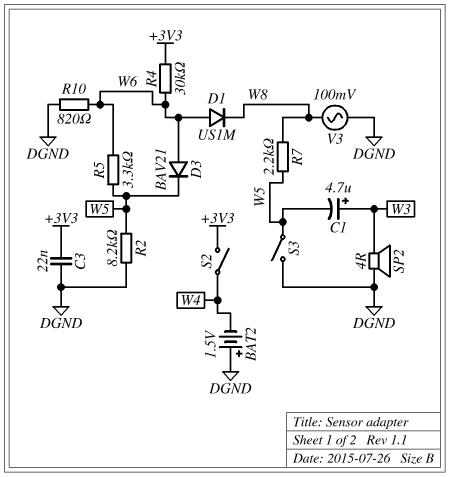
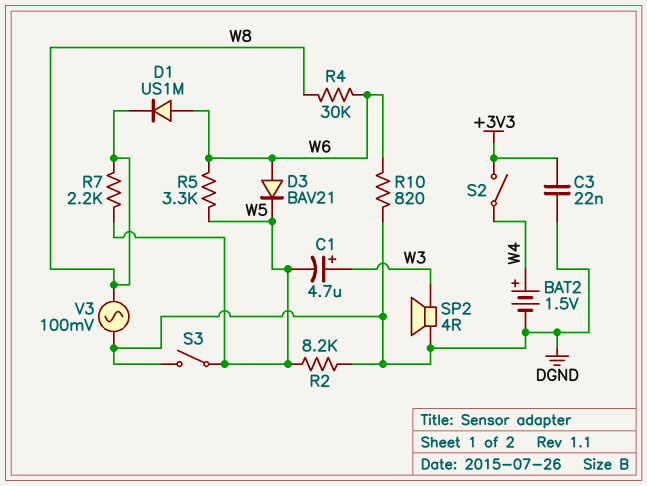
BAT2: 1.5V (plus DGND, minus W4) -> 1.5V (plus W4, minus DGND)
R4: 30k (+3V3, W6) -> 30k (W6, W8)

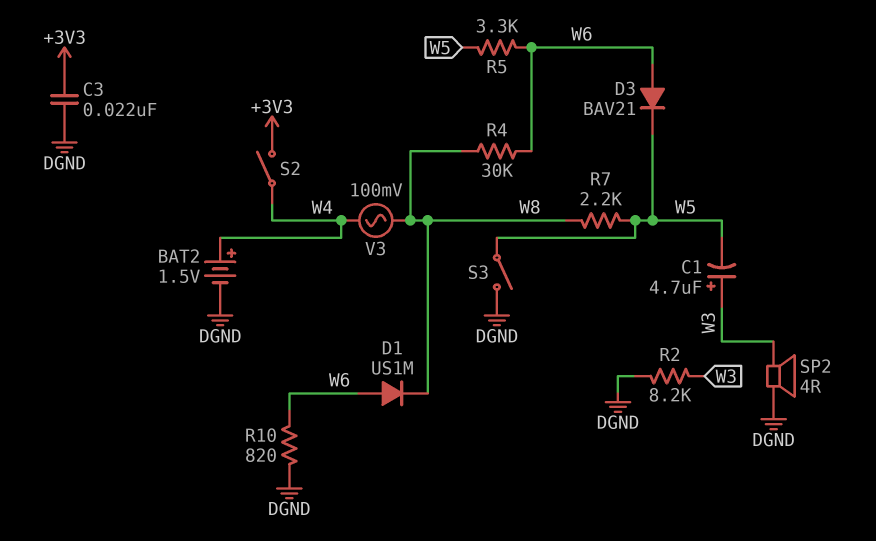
R2: 8.2k (DGND, W5) -> 8.2k (DGND, W3)
V3: AC 100mV (DGND, W8) -> AC 100mV (W4, W8)

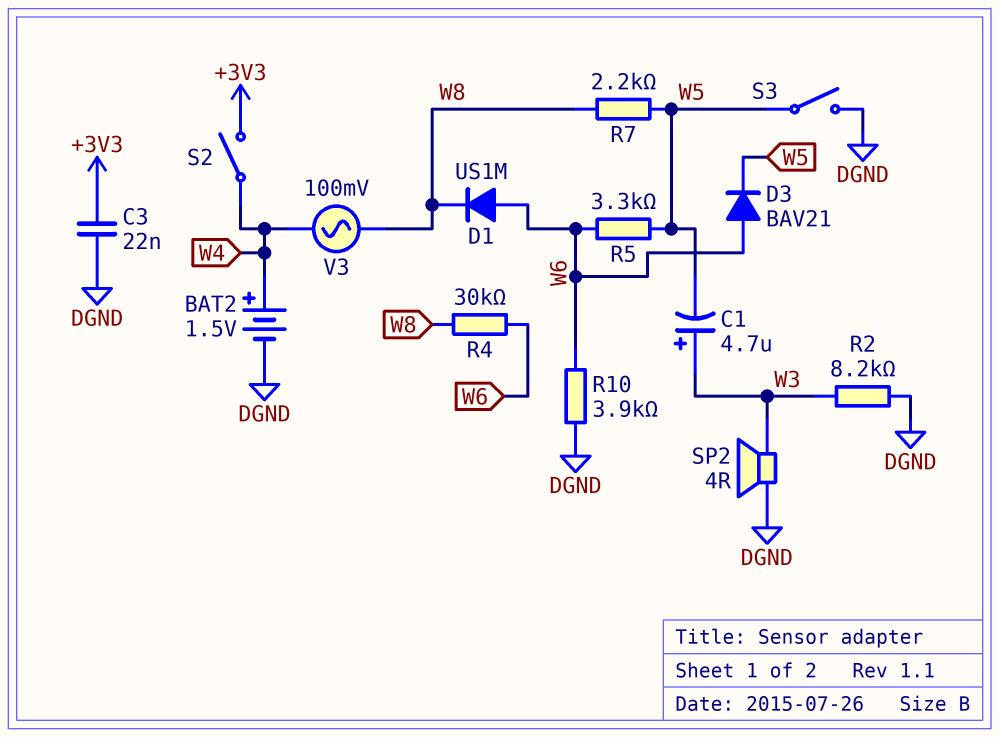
R10: 820 (DGND, W6) -> 3.9k (DGND, W6)

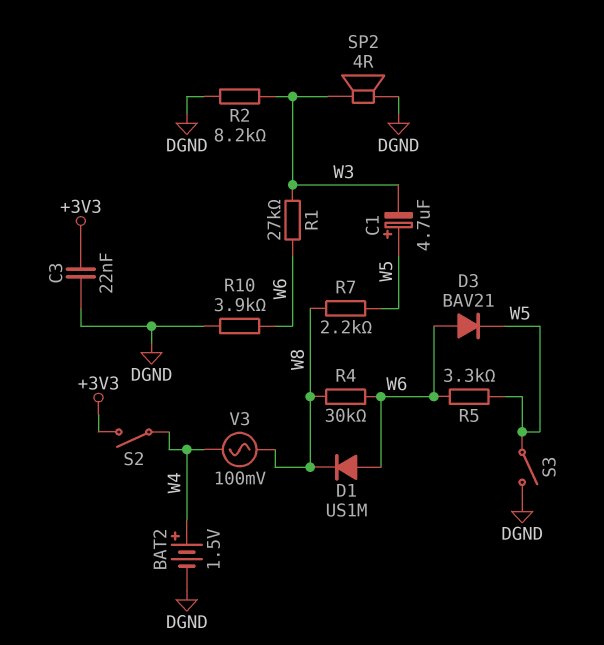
C1: 4.7uF (plus W3, minus W5) -> 4.7uF (plus W5, minus W3)
R1: none -> 27k (W3, W6)

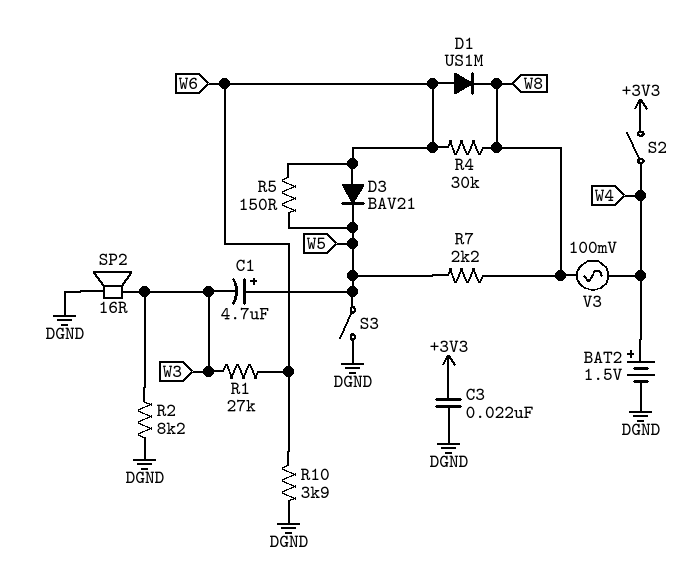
R5: 3.3k (W5, W6) -> 150 (W5, W6)
SP2: speaker 4R (DGND, W3) -> speaker 16R (DGND, W3)

